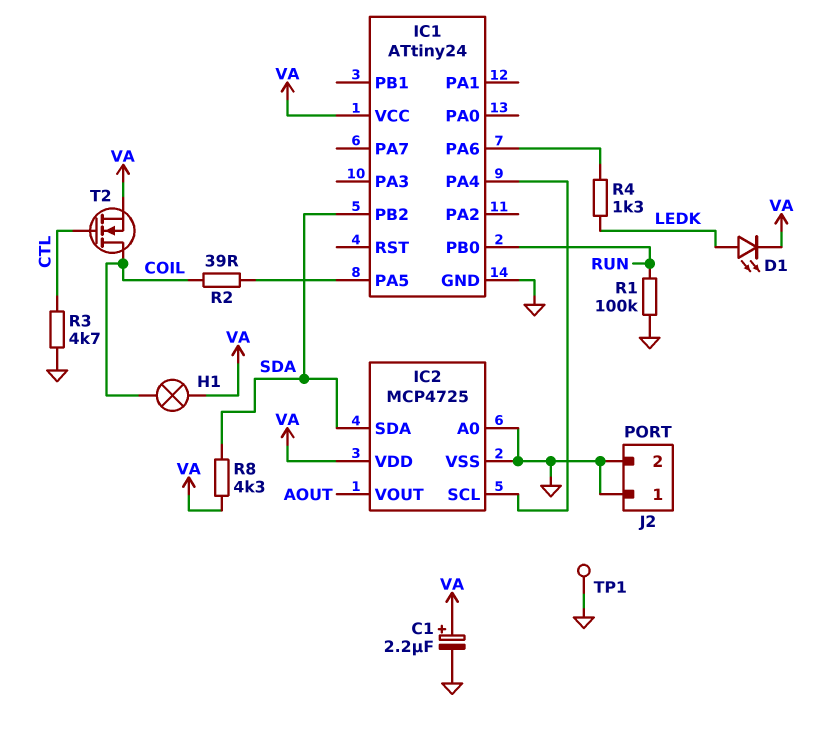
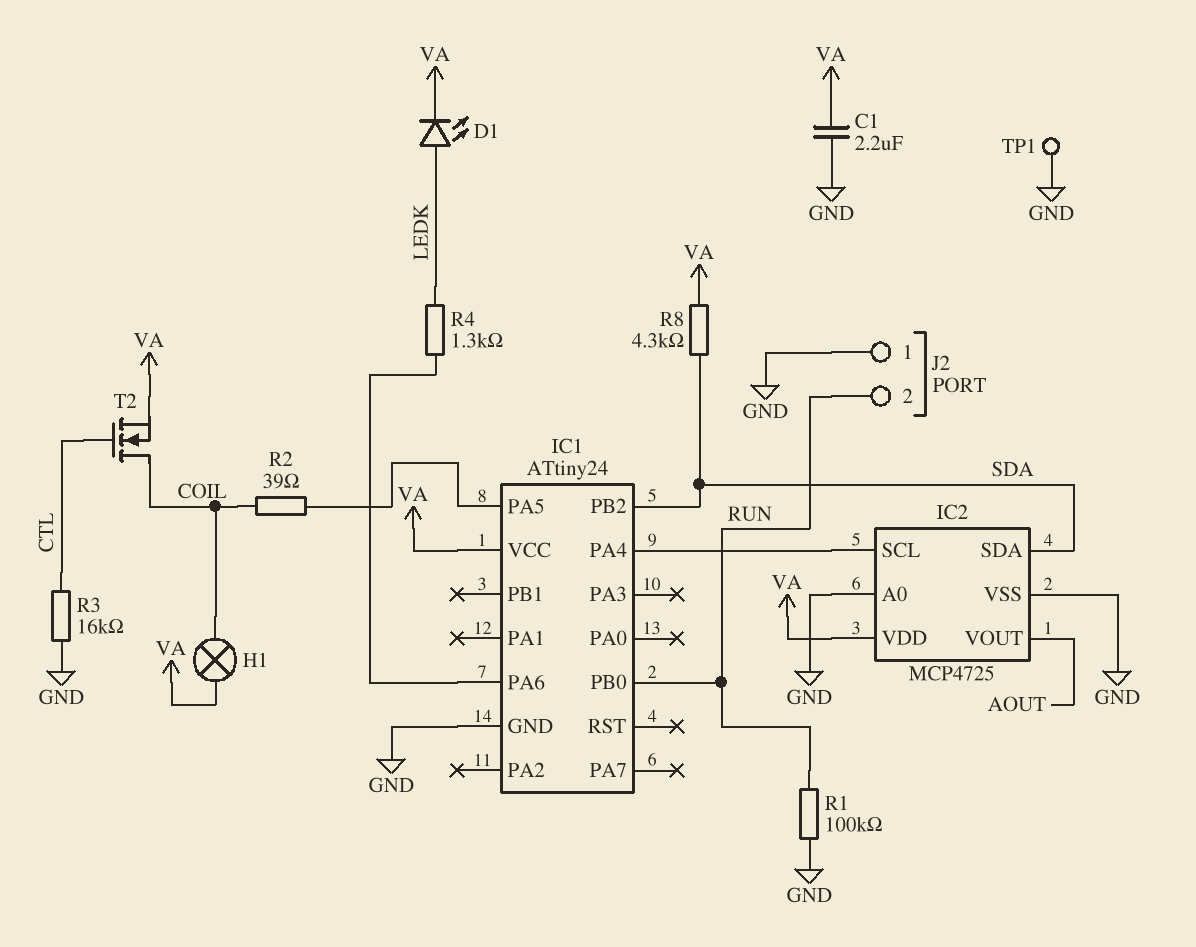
C1: 2.2uF (plus VA, minus GND) -> 2.2uF (GND, VA)
J2 pin 2: GND -> RUN
R3: 4.7k (CTL, GND) -> 16k (CTL, GND)

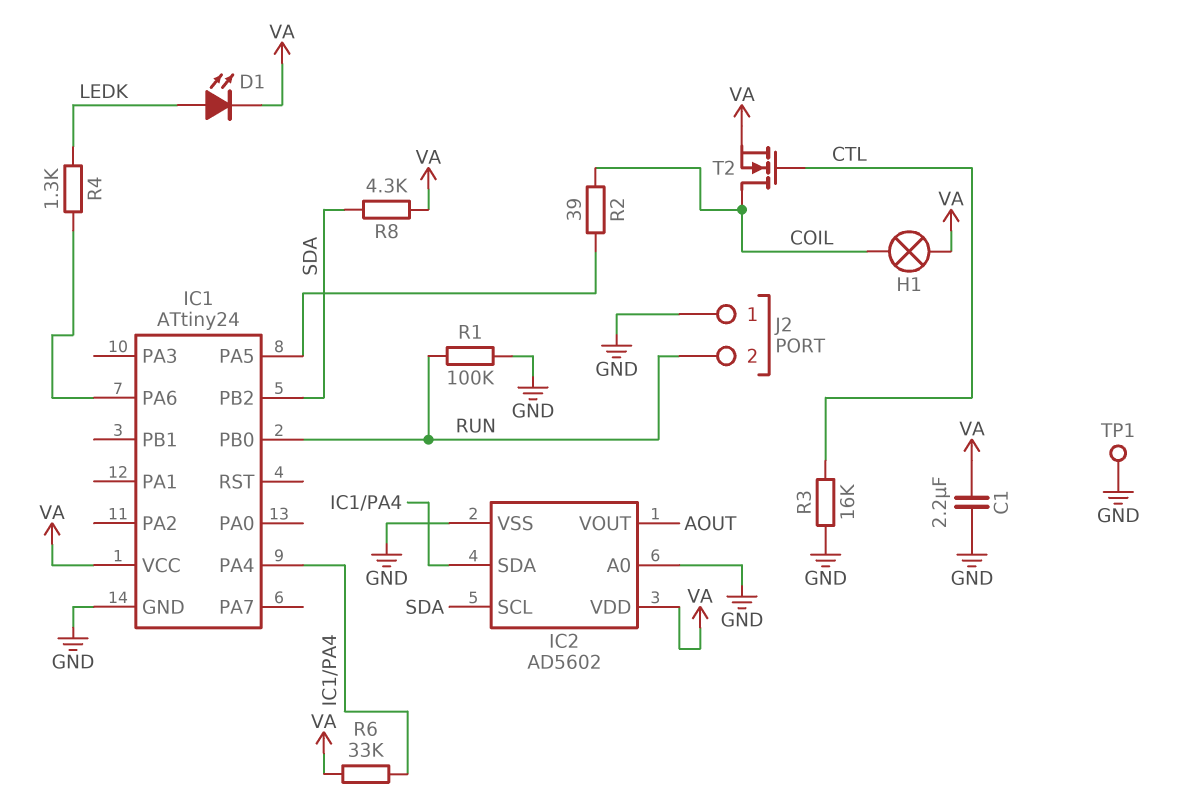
IC2: MCP4725 -> AD5602
IC2 pin SCL: IC1/PA4 -> SDA
IC2 pin SDA: SDA -> IC1/PA4
R6: none -> 33k (IC1/PA4, VA)

